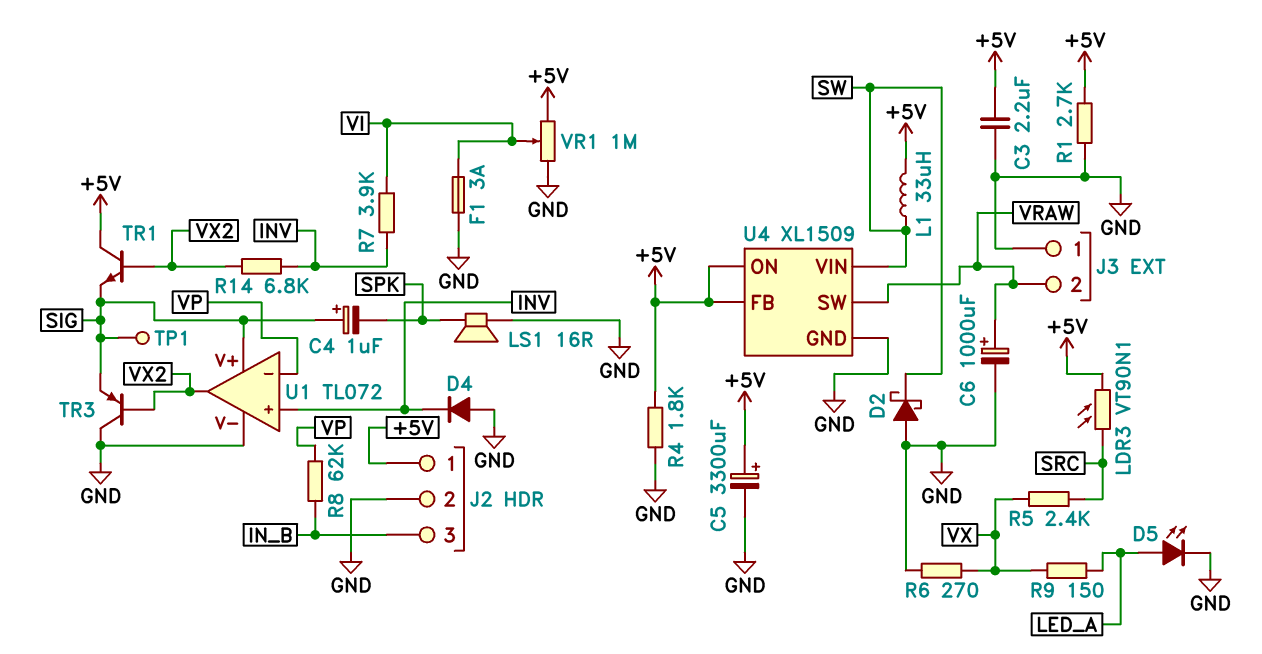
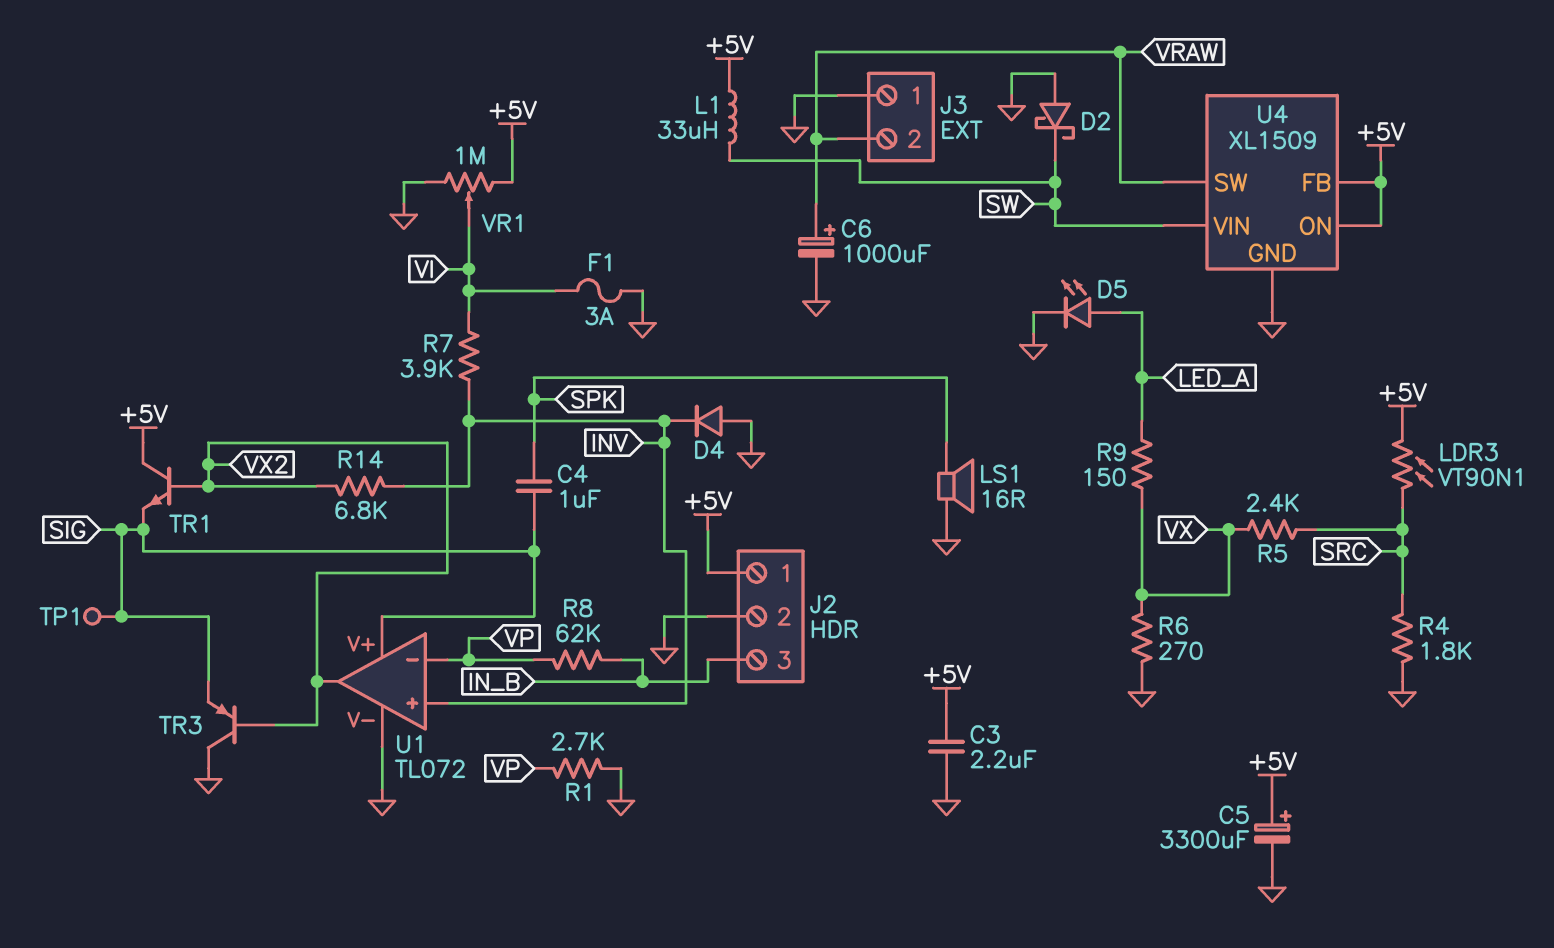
C4: 1uF (plus SIG, minus SPK) -> 1uF (SIG, SPK)
R1: 2.7k (+5V, GND) -> 2.7k (GND, VP)
R4: 1.8k (+5V, GND) -> 1.8k (GND, SRC)

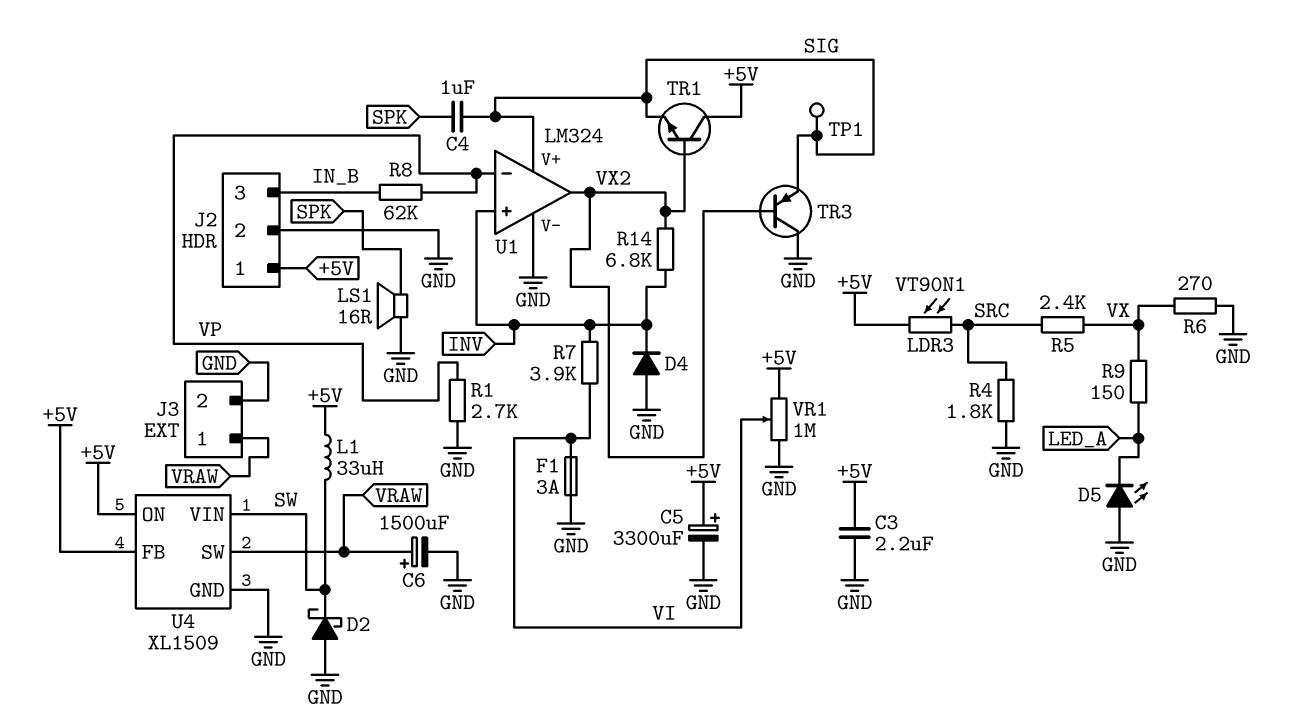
C6: 1000uF (plus VRAW, minus GND) -> 1500uF (plus VRAW, minus GND)
D5: LED (A LED_A, K GND) -> LED (A GND, K LED_A)
J3 pin 1: GND -> VRAW
J3 pin 2: VRAW -> GND
U1: TL072 -> LM324

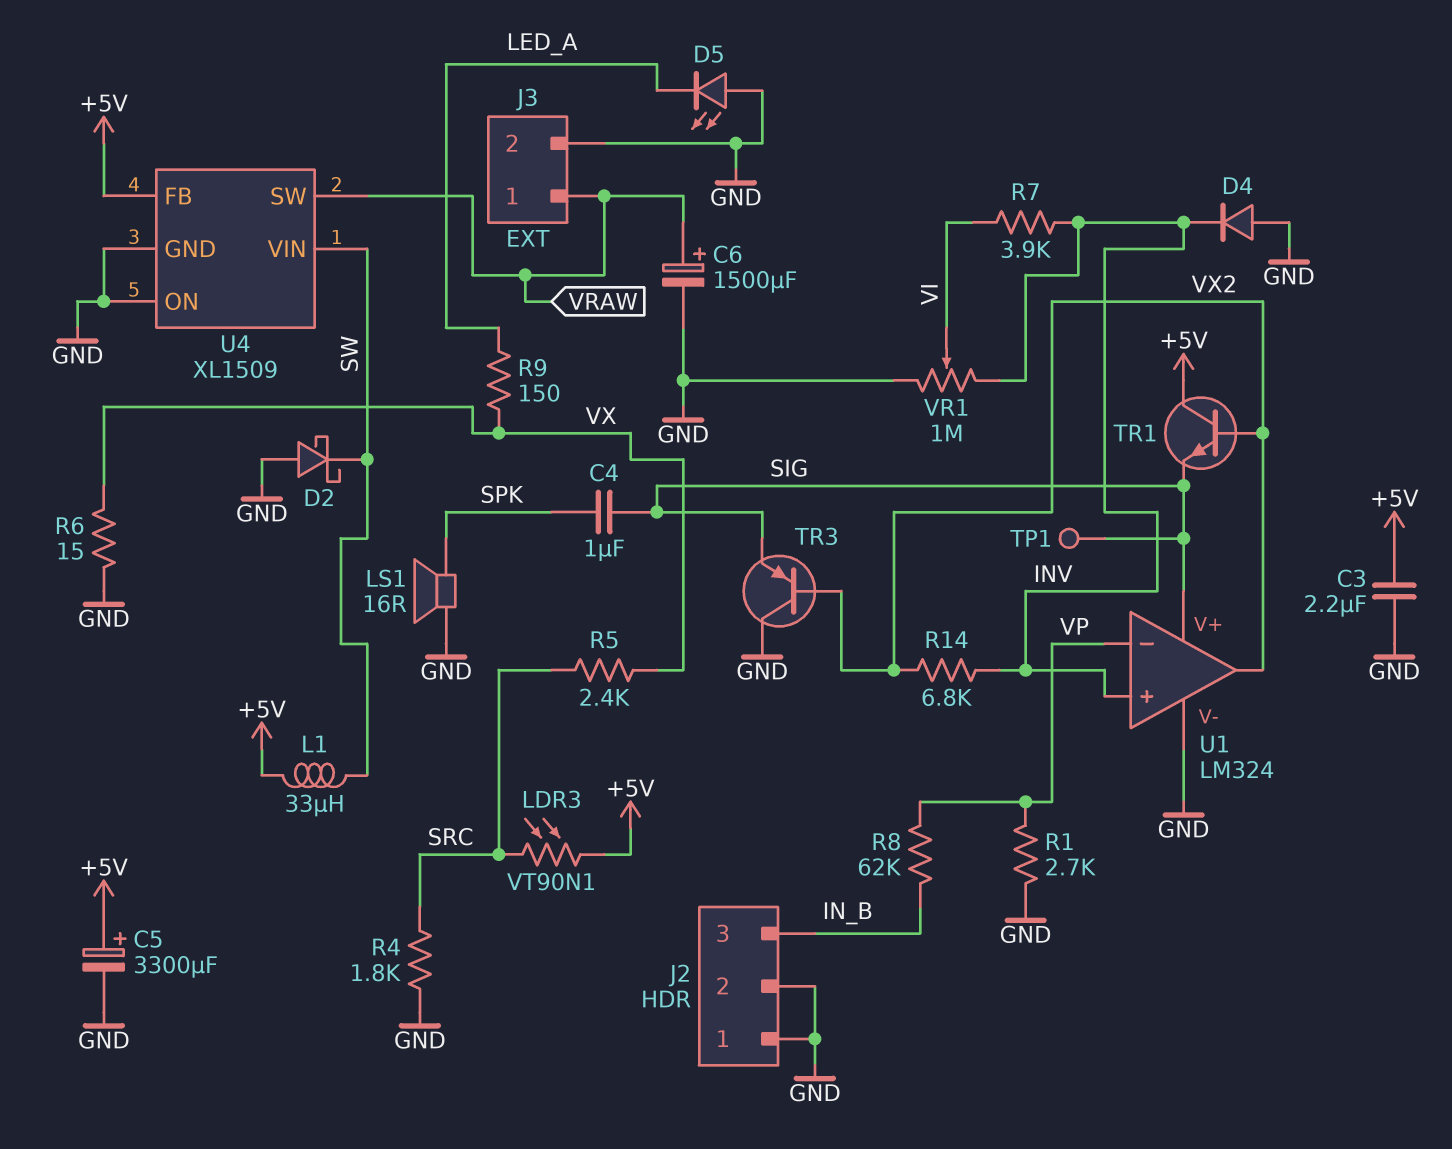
F1: 3A (GND, VI) -> none
J2 pin 1: +5V -> GND
R6: 270 (GND, VX) -> 15 (GND, VX)
U4 pin ON: +5V -> GND
VR1: 1M (+5V, GND, wiper VI) -> 1M (GND, INV, wiper VI)

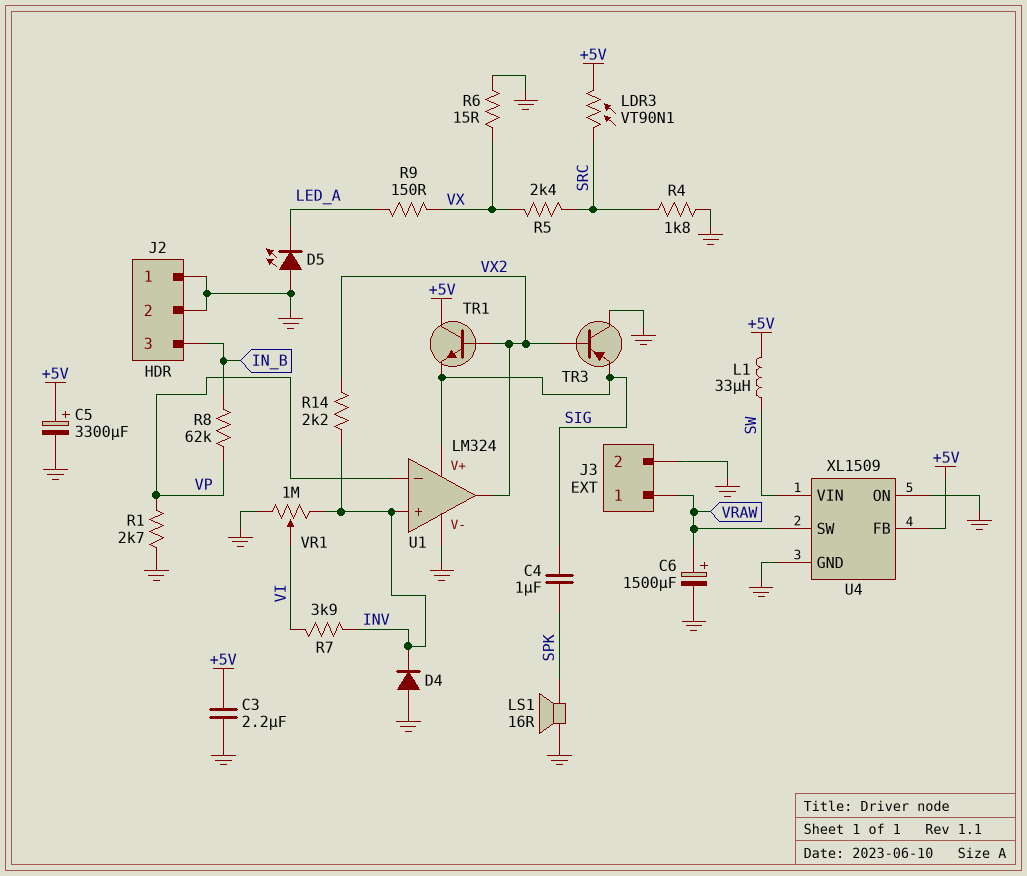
D2: schottky (A GND, K SW) -> none
R14: 6.8k (INV, VX2) -> 2.2k (INV, VX2)
TP1: test point (SIG) -> none

